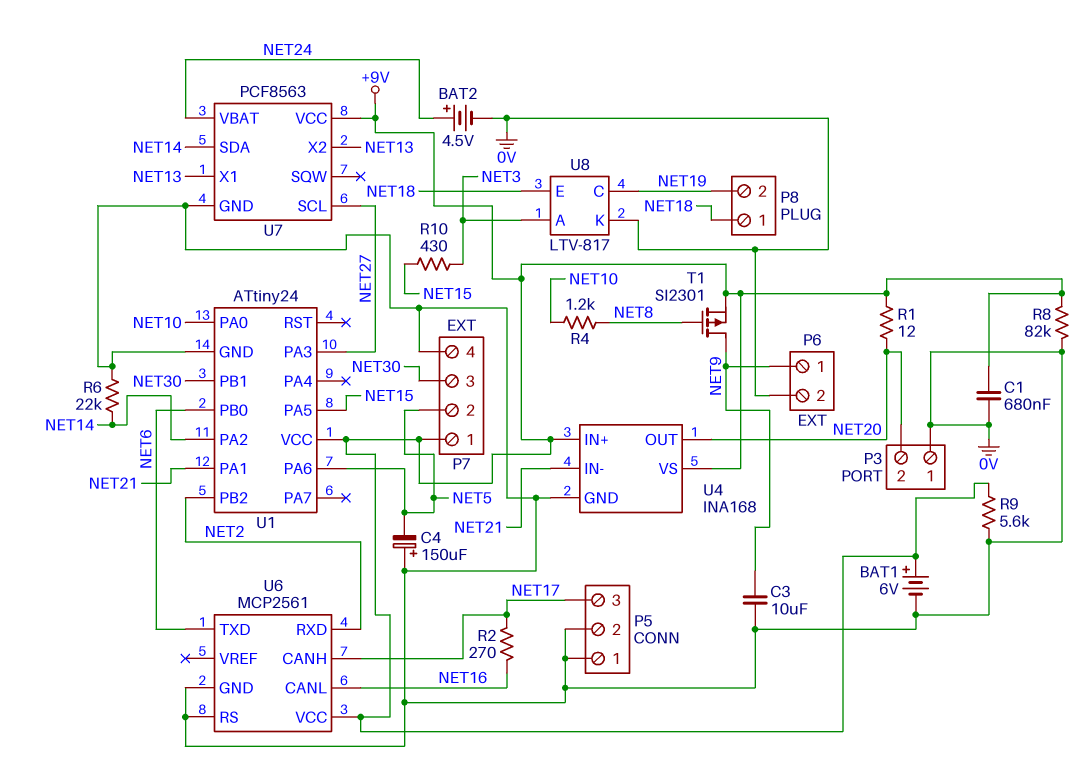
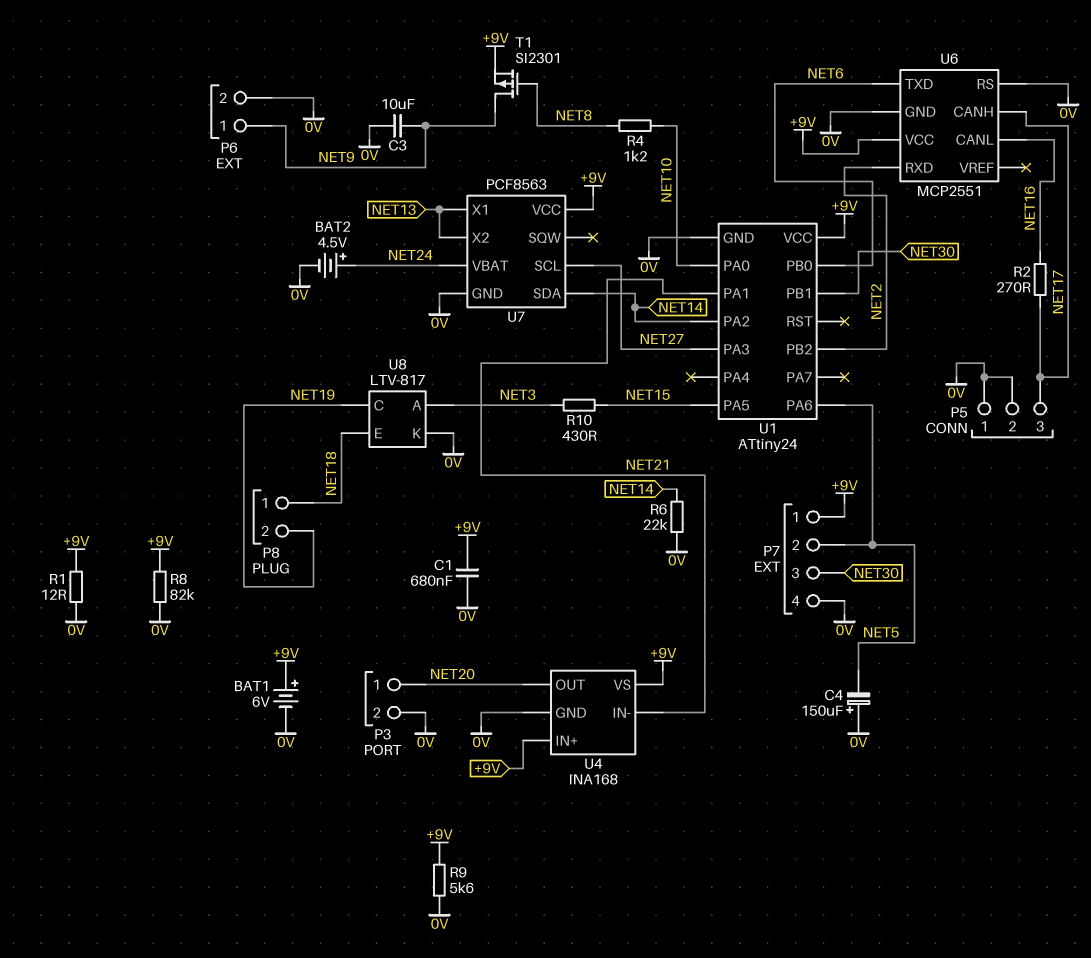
P3 pin 1: 0V -> NET20
P3 pin 2: NET20 -> 0V
R1: 12 (+9V, NET20) -> 12 (+9V, 0V)
U6: MCP2561 -> MCP2551

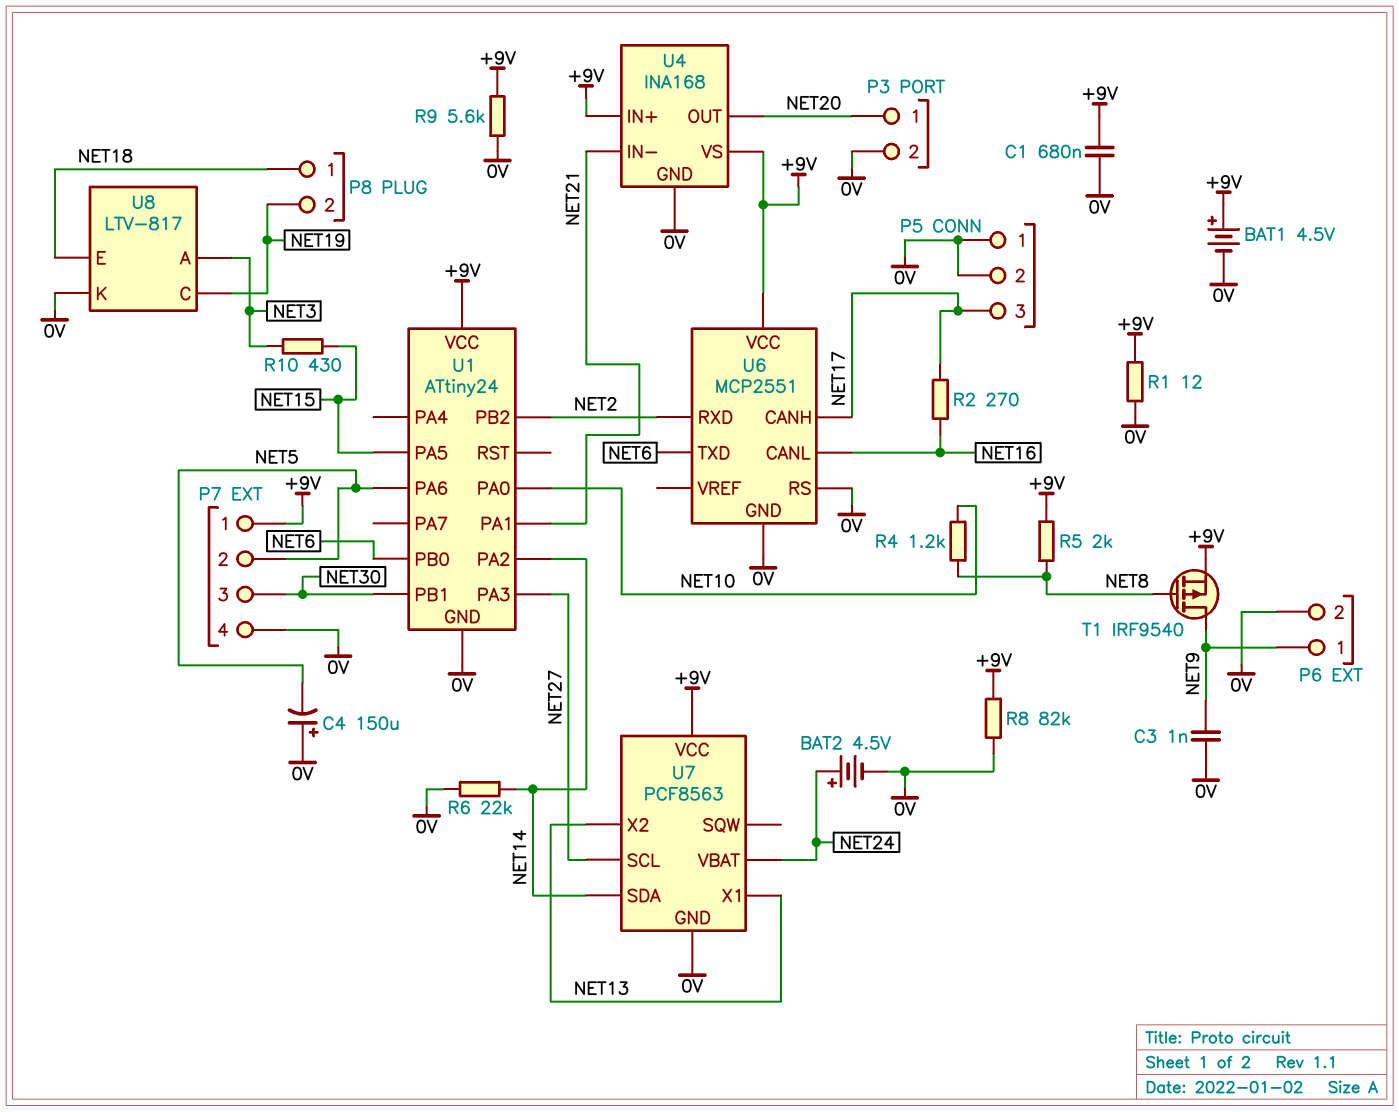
BAT1: 6V (plus +9V, minus 0V) -> 4.5V (plus +9V, minus 0V)
C3: 10uF (0V, NET9) -> 1nF (0V, NET9)
R5: none -> 2k (+9V, NET8)
T1: PMOS SI2301 (G NET8, D NET9, S +9V) -> PMOS IRF9540 (G NET8, D NET9, S +9V)

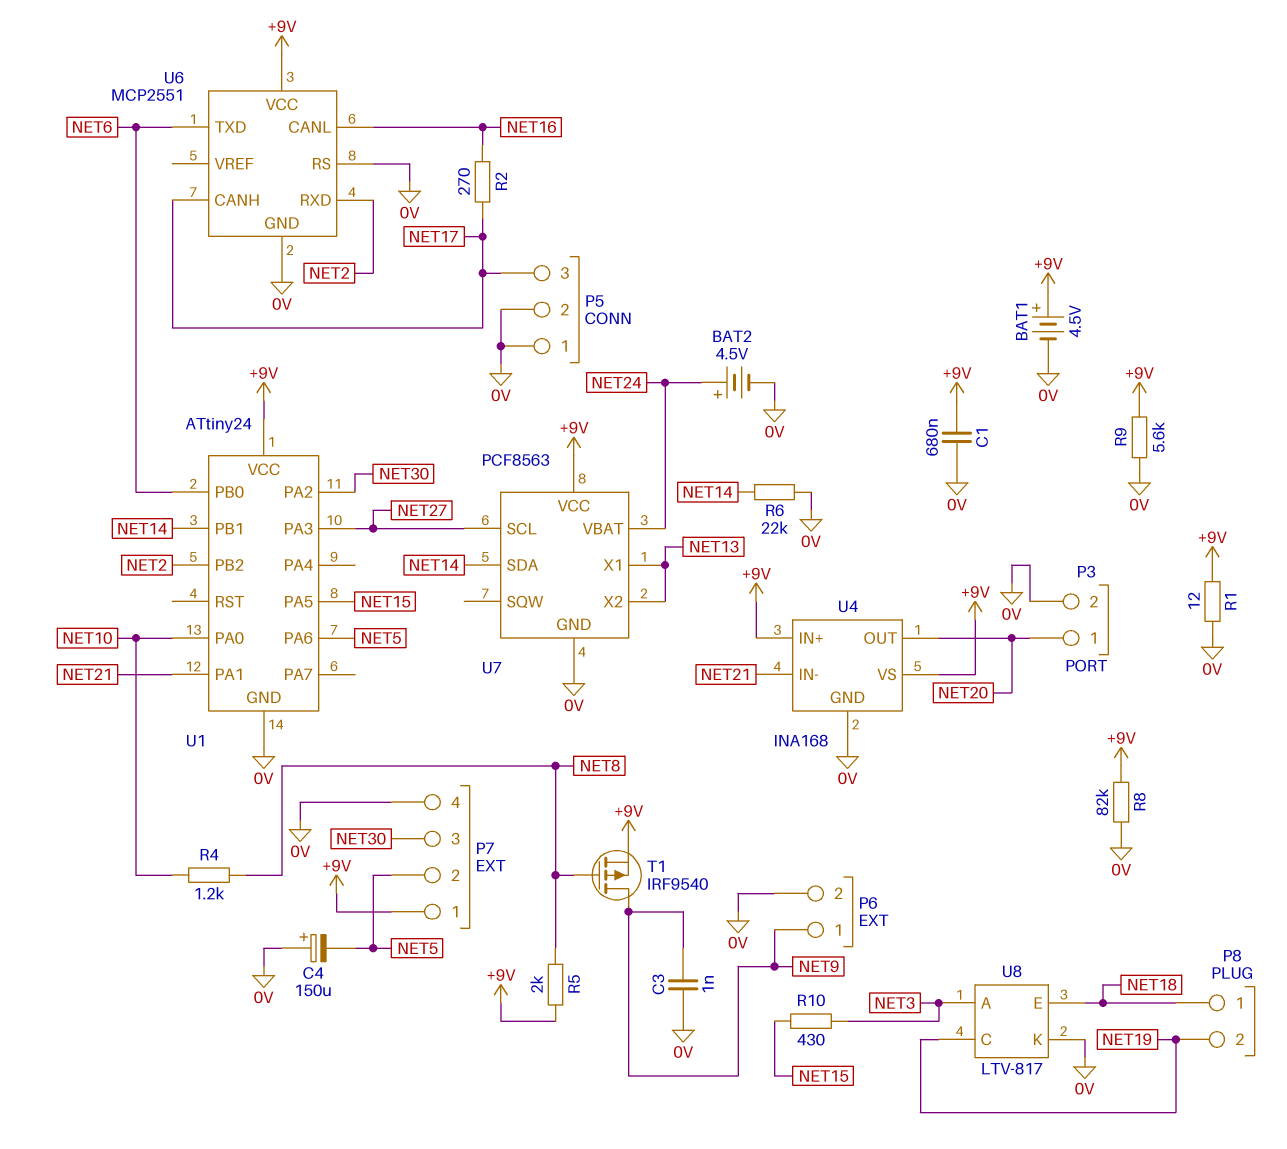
U1 pin PA2: NET14 -> NET30
U1 pin PB1: NET30 -> NET14

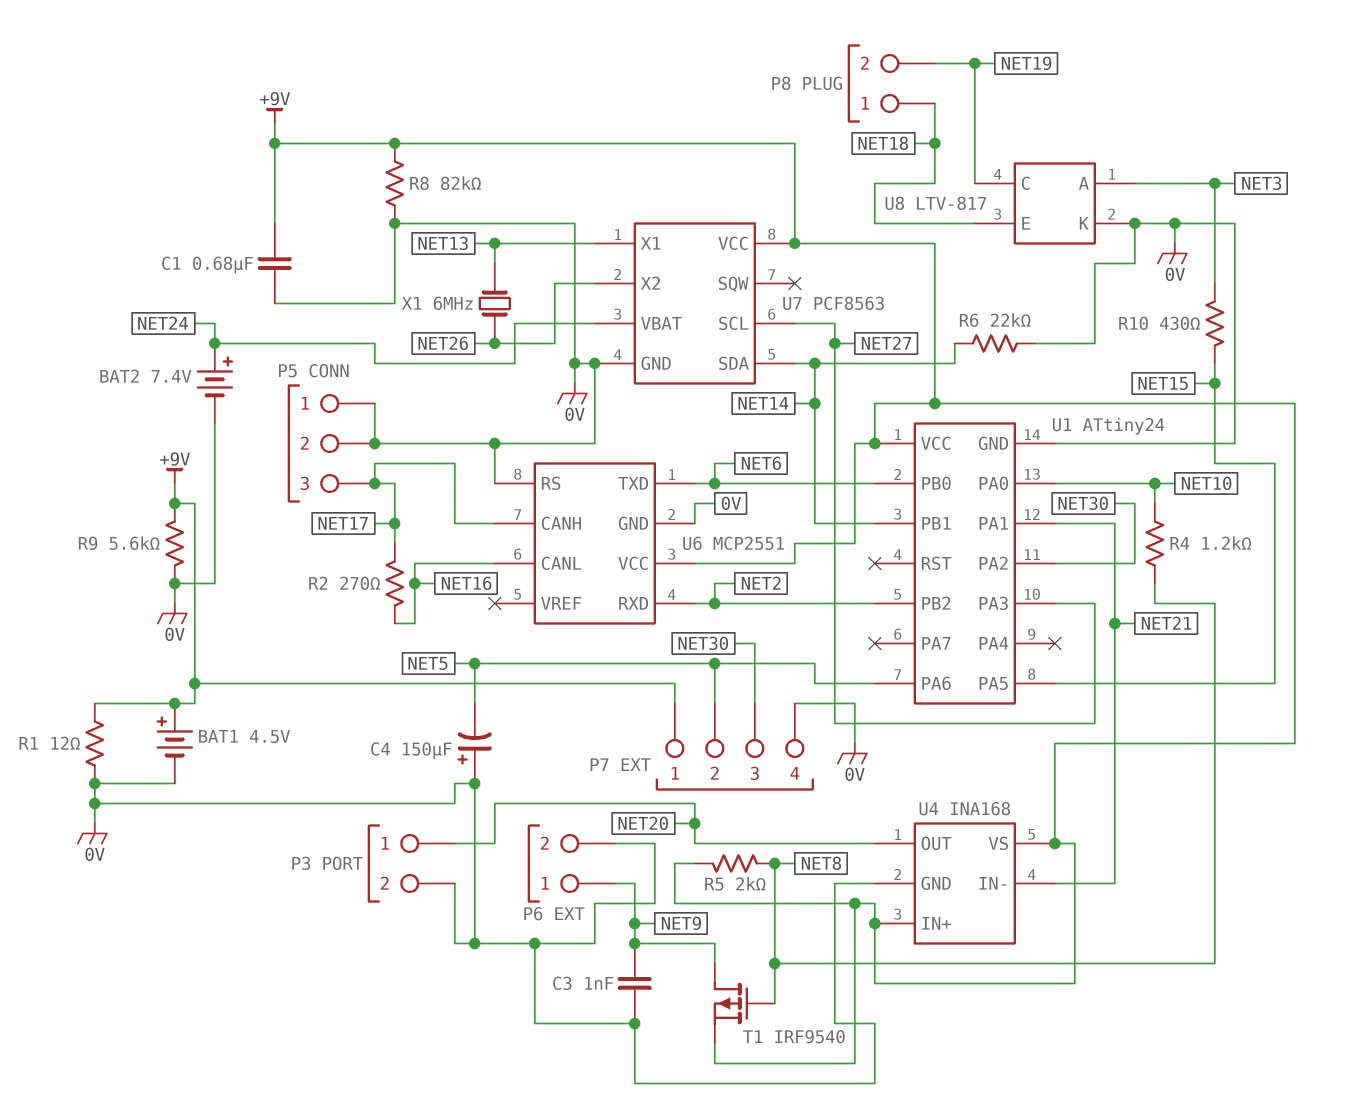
BAT2: 4.5V (plus NET24, minus 0V) -> 7.4V (plus NET24, minus 0V)
U7 pin X2: NET13 -> NET26
X1: none -> 6MHz (NET13, NET26)

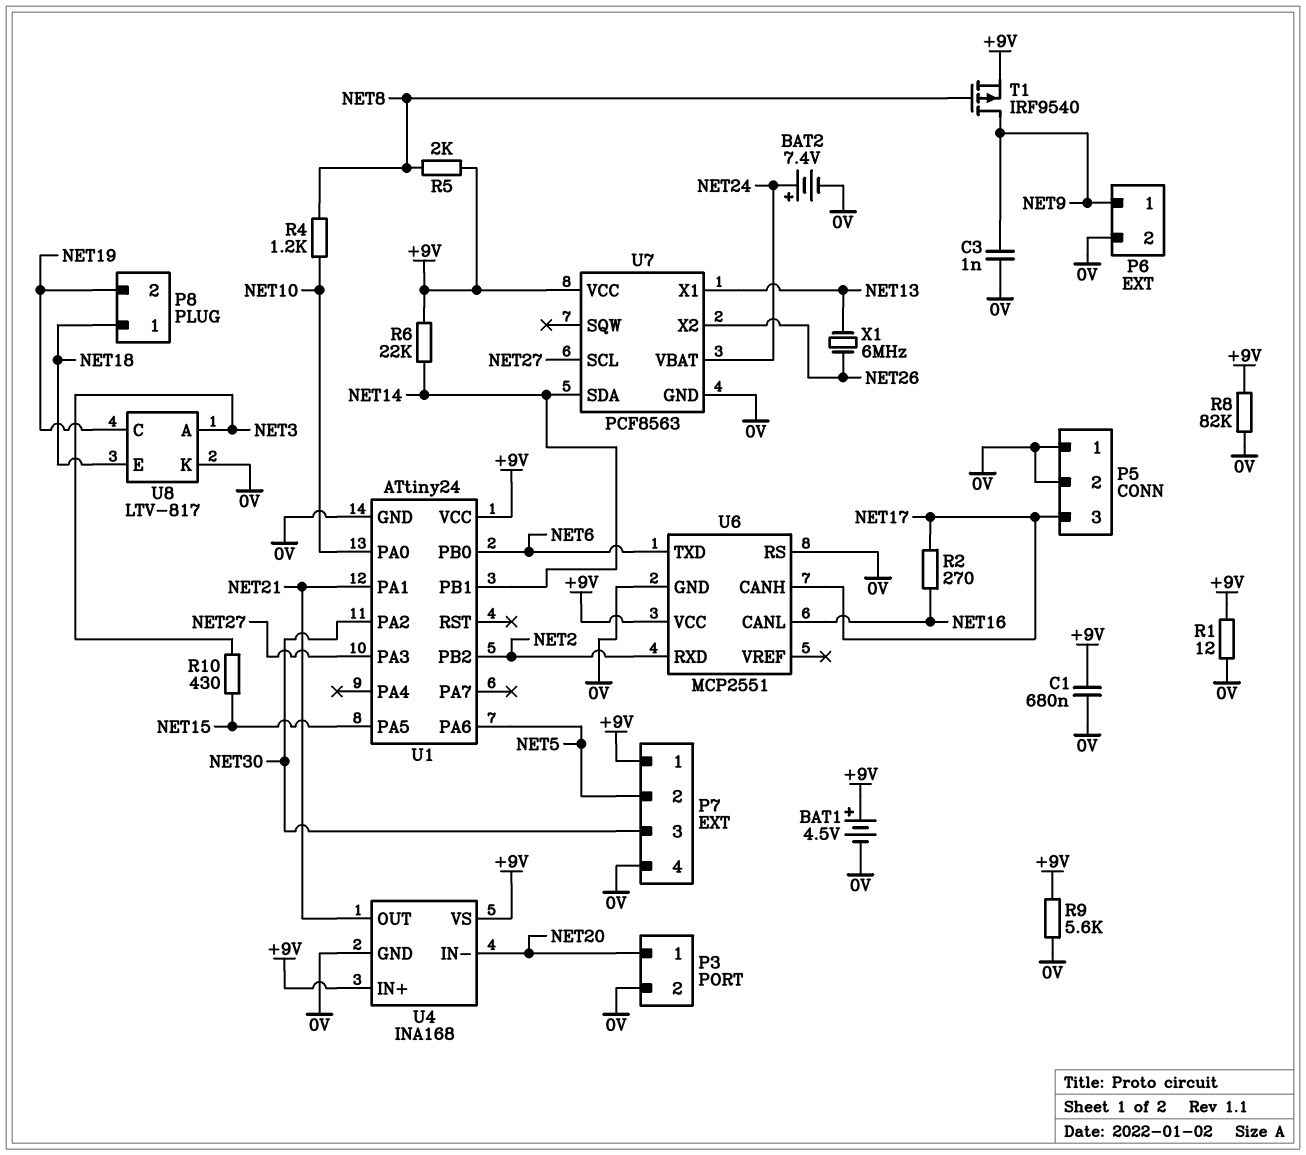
C4: 150uF (plus 0V, minus NET5) -> none
R6: 22k (0V, NET14) -> 22k (+9V, NET14)
U4 pin IN-: NET21 -> NET20
U4 pin OUT: NET20 -> NET21

